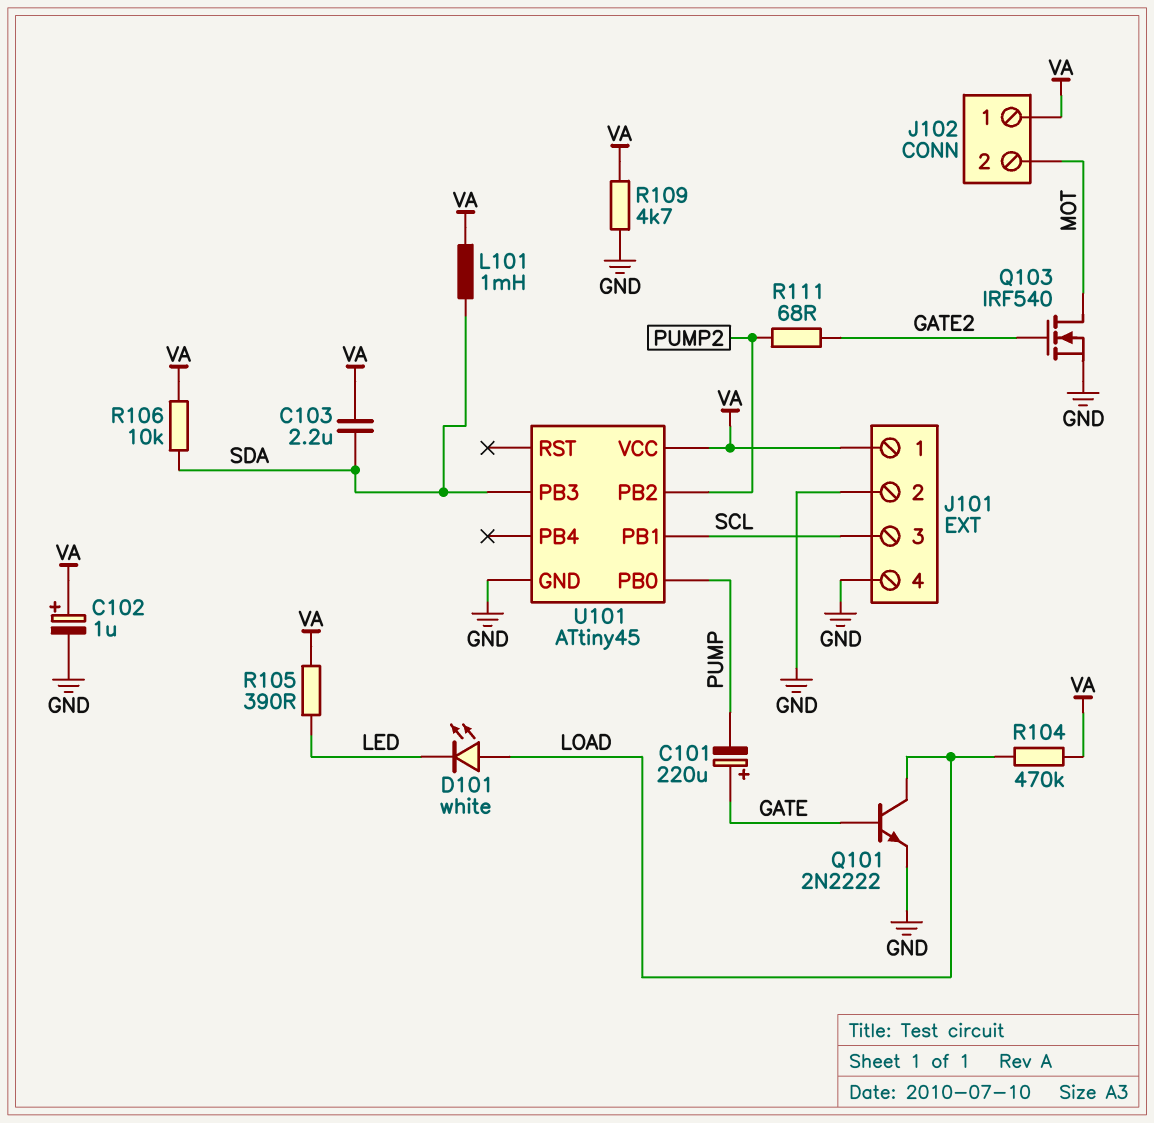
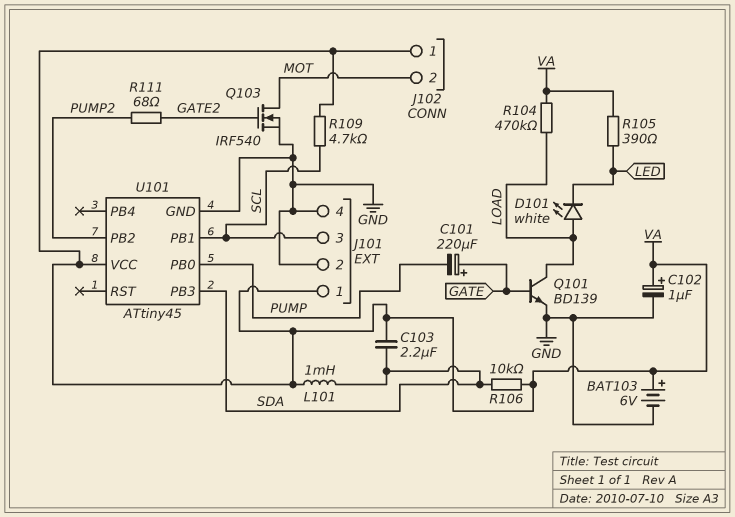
BAT103: none -> 6V (plus VA, minus GND)
Q101: NPN 2N2222 (B GATE, C LOAD, E GND) -> NPN BD139 (B GATE, C LOAD, E GND)
R109: 4.7k (GND, VA) -> 4.7k (SCL, VA)

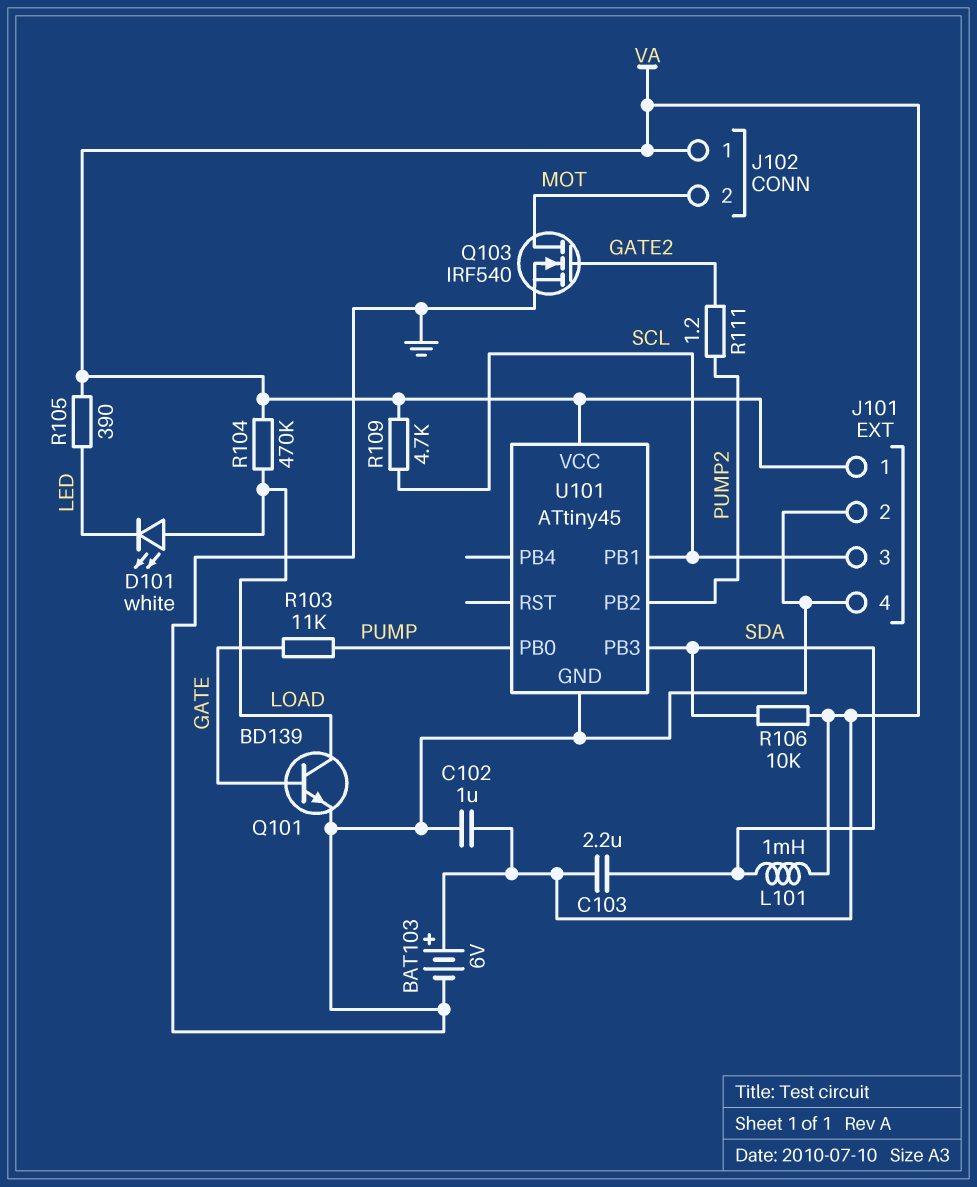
C101: 220uF (plus GATE, minus PUMP) -> none
C102: 1uF (plus VA, minus GND) -> 1uF (GND, VA)
R103: none -> 11k (GATE, PUMP)
R111: 68 (GATE2, PUMP2) -> 1.2 (GATE2, PUMP2)

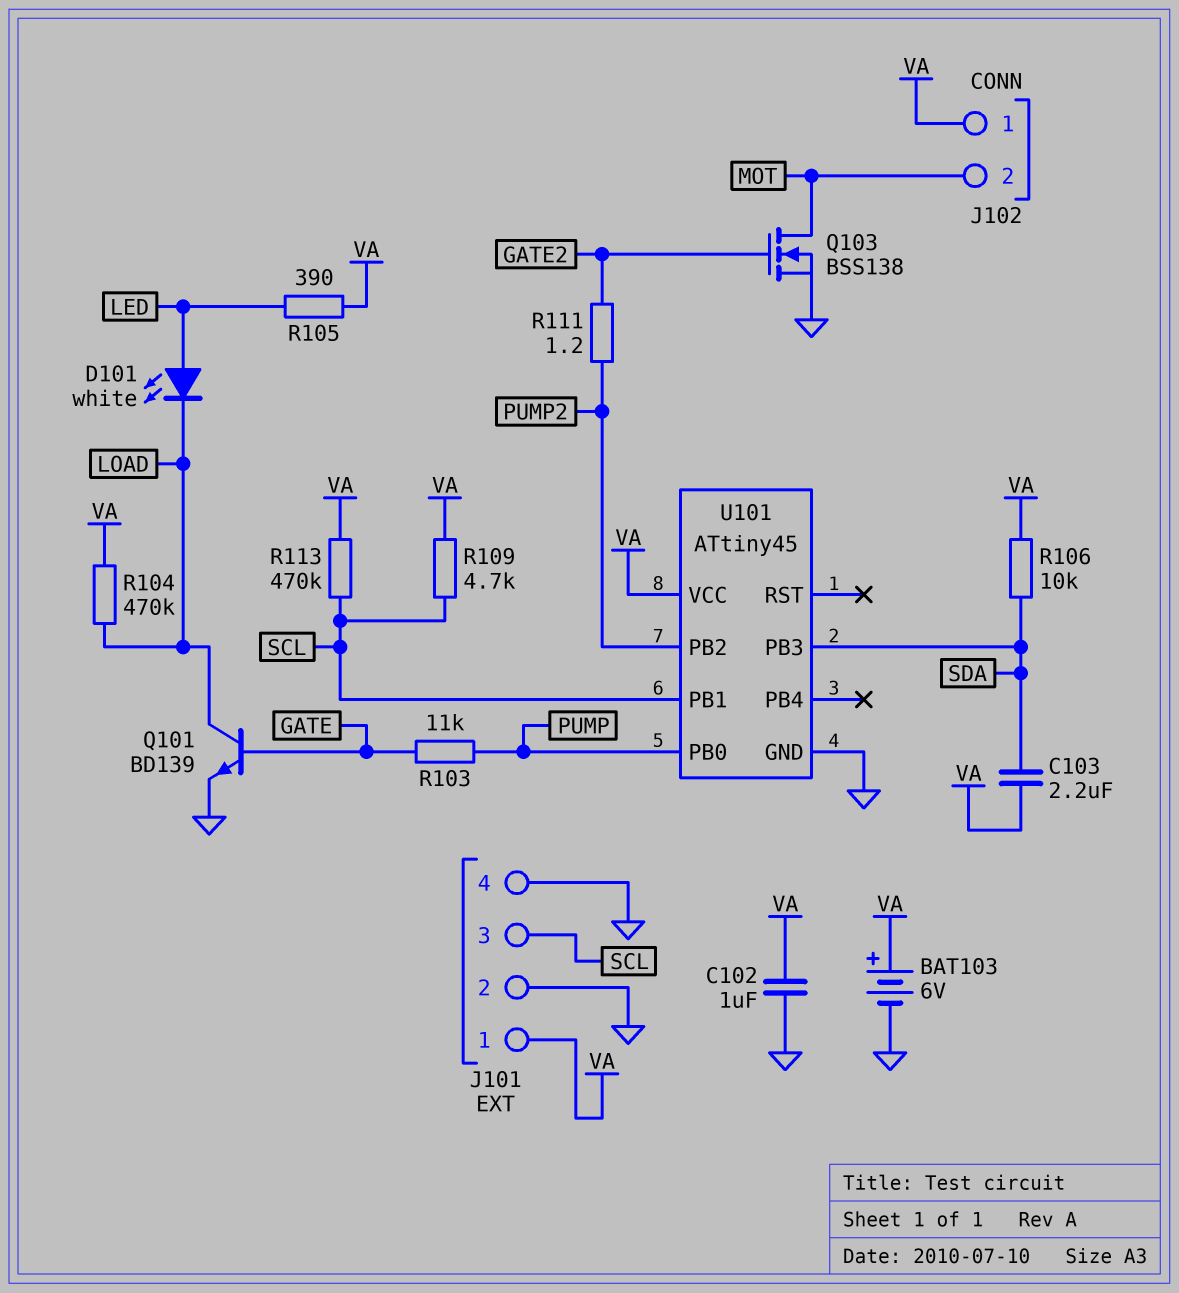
D101: LED white (A LOAD, K LED) -> LED white (A LED, K LOAD)
L101: 1mH (SDA, VA) -> none
Q103: NMOS IRF540 (G GATE2, D MOT, S GND) -> NMOS BSS138 (G GATE2, D MOT, S GND)
R113: none -> 470k (SCL, VA)

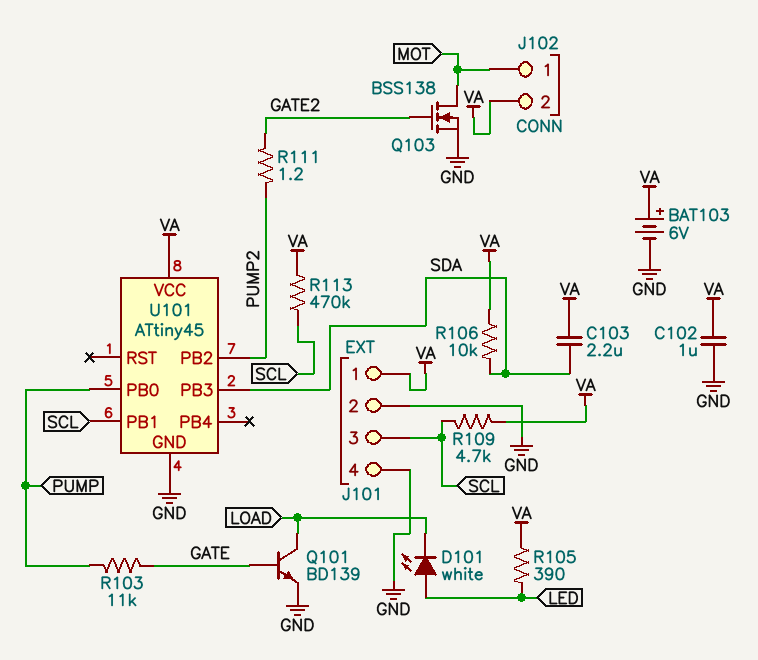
J102 pin 1: VA -> MOT
J102 pin 2: MOT -> VA
R104: 470k (LOAD, VA) -> none

